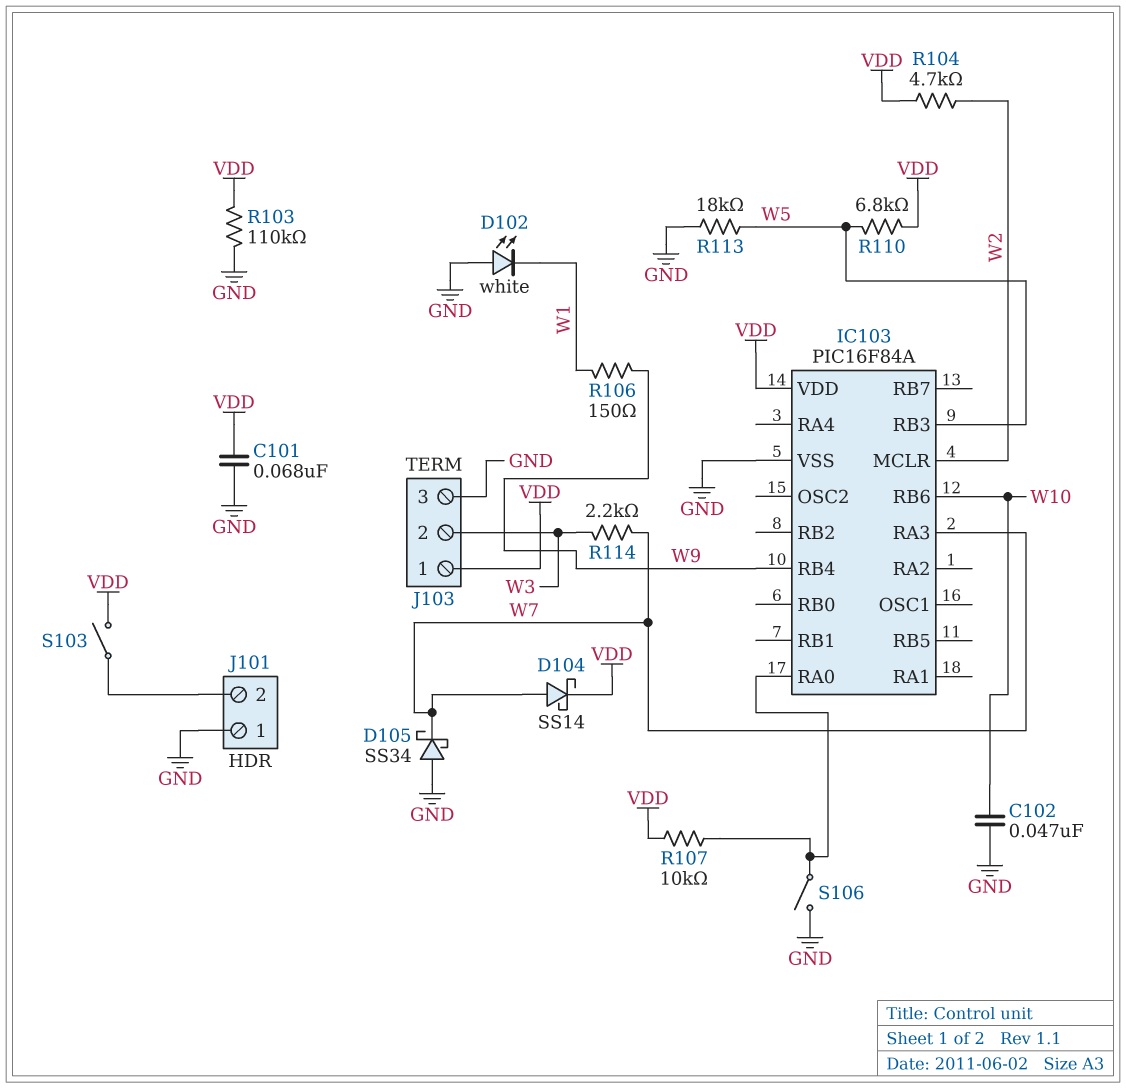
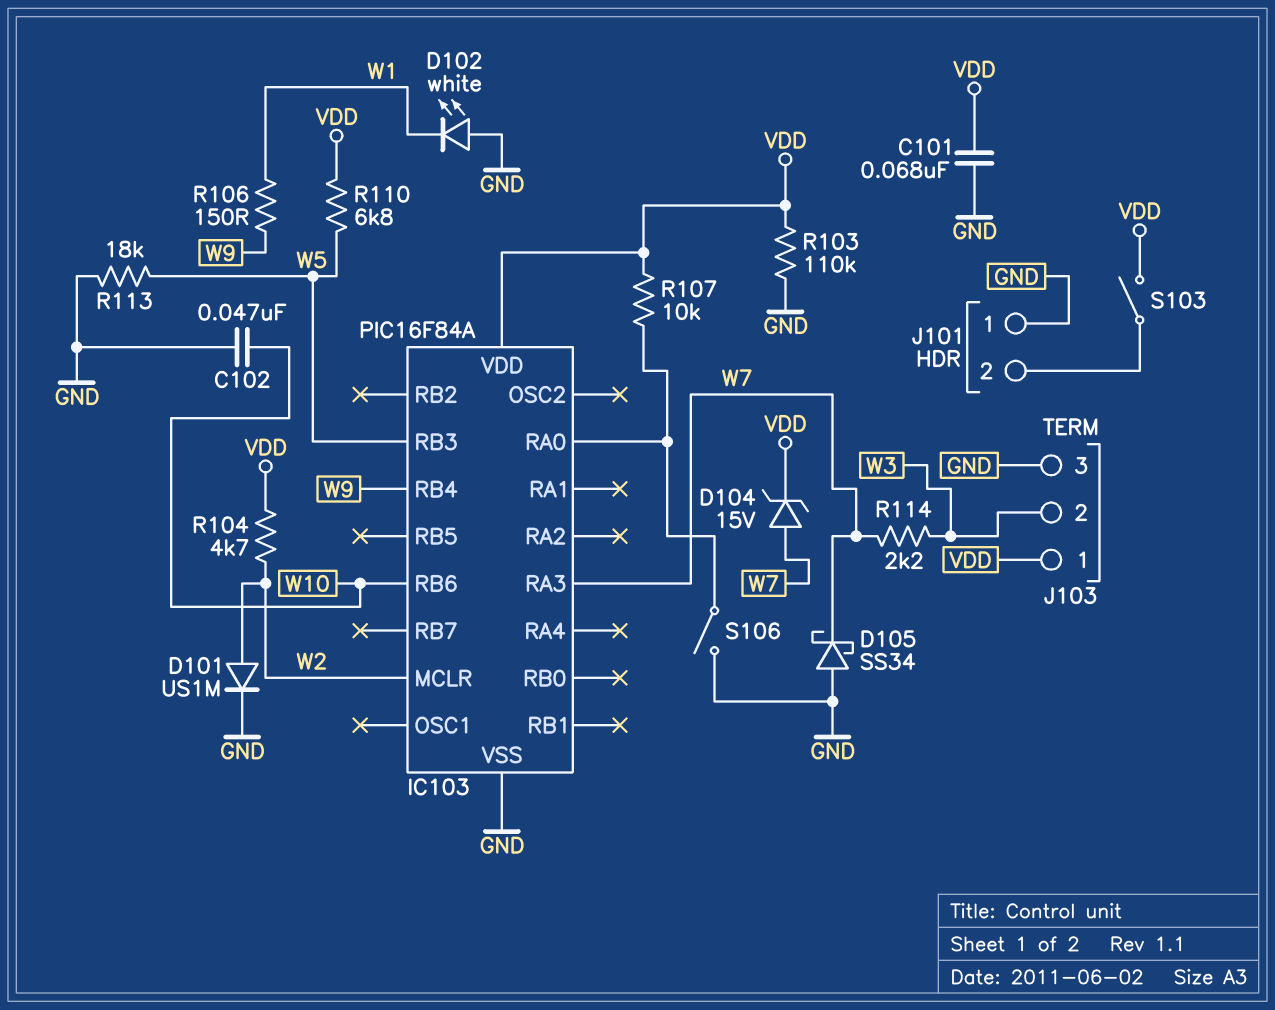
D101: none -> diode US1M (A W2, K GND)
D104: schottky SS14 (A W7, K VDD) -> zener 15V (A W7, K VDD)

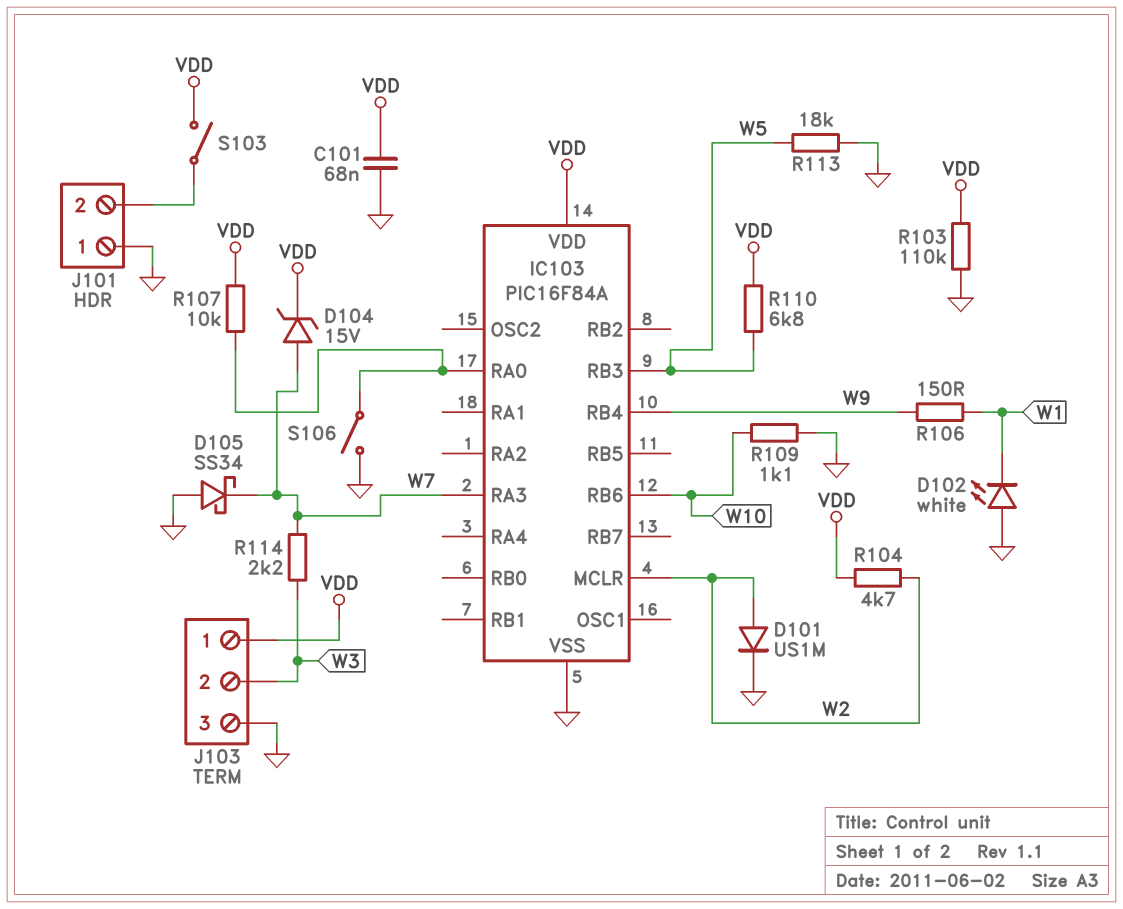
C102: 47nF (GND, W10) -> none
R109: none -> 1.1k (GND, W10)

